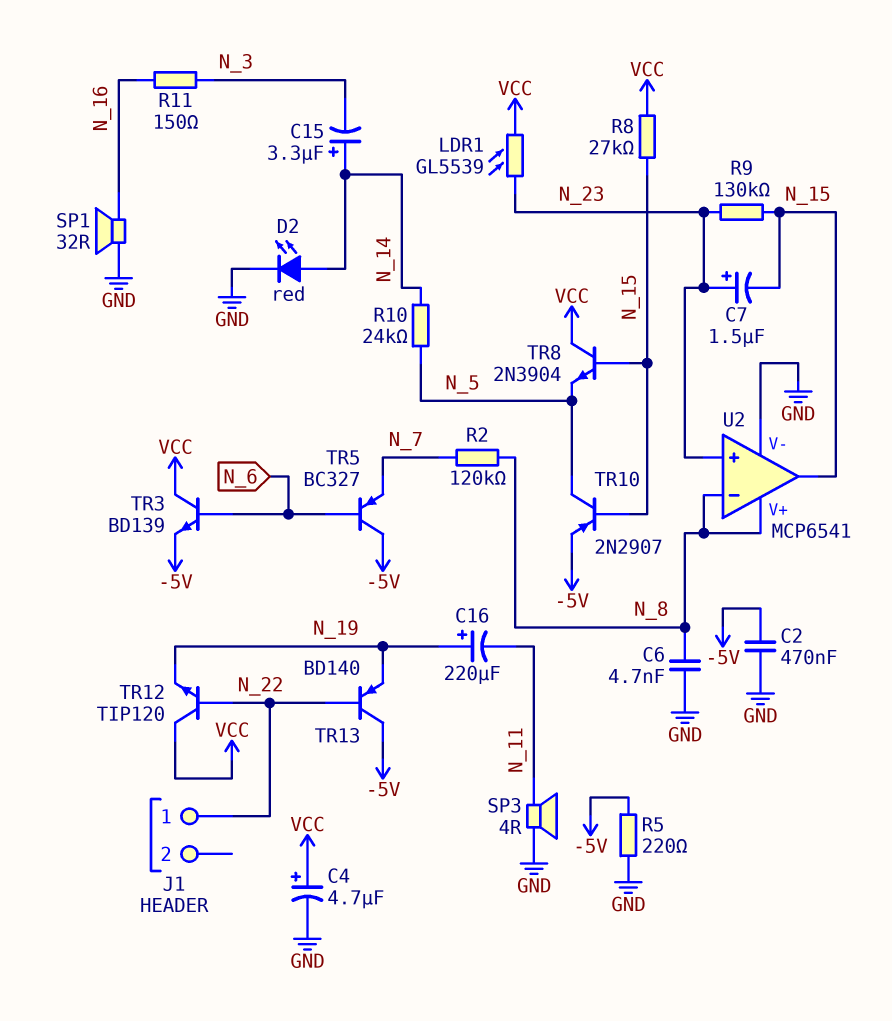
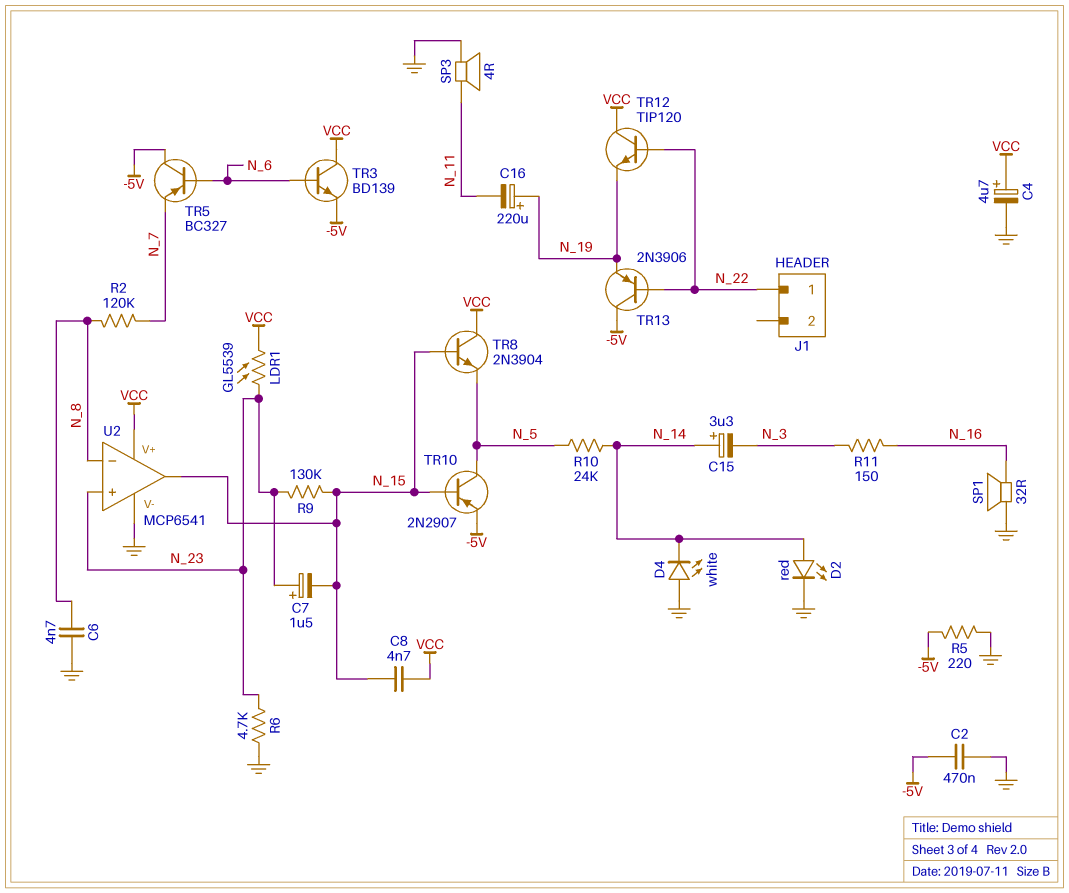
C8: none -> 4.7nF (N_15, VCC)
D4: none -> LED white (A GND, K N_14)
R6: none -> 4.7k (GND, N_23)
R8: 27k (N_15, VCC) -> none
TR13: PNP BD140 (B N_22, C -5V, E N_19) -> PNP 2N3906 (B N_22, C -5V, E N_19)
U2 pin V+: N_8 -> VCC

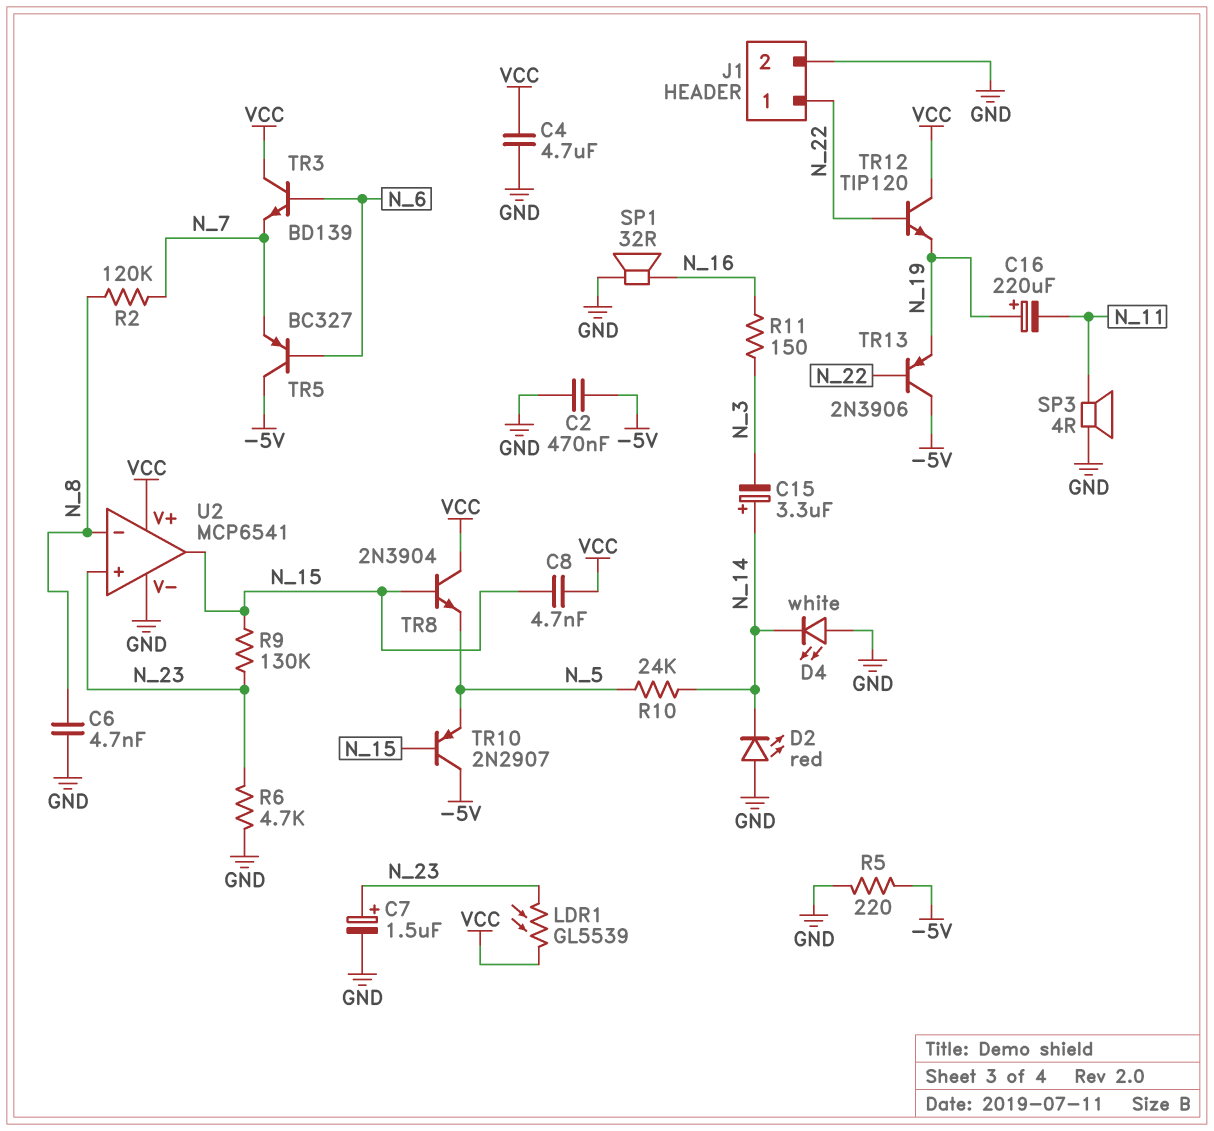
C4: 4.7uF (plus VCC, minus GND) -> 4.7uF (GND, VCC)
C7: 1.5uF (plus N_23, minus N_15) -> 1.5uF (plus N_23, minus GND)
D2: LED red (A N_14, K GND) -> LED red (A GND, K N_14)
J1 pin 2: none -> GND
TR3: NPN BD139 (B N_6, C VCC, E -5V) -> NPN BD139 (B N_6, C VCC, E N_7)
TR10: PNP 2N2907 (B N_15, C N_5, E -5V) -> PNP 2N2907 (B N_15, C -5V, E N_5)

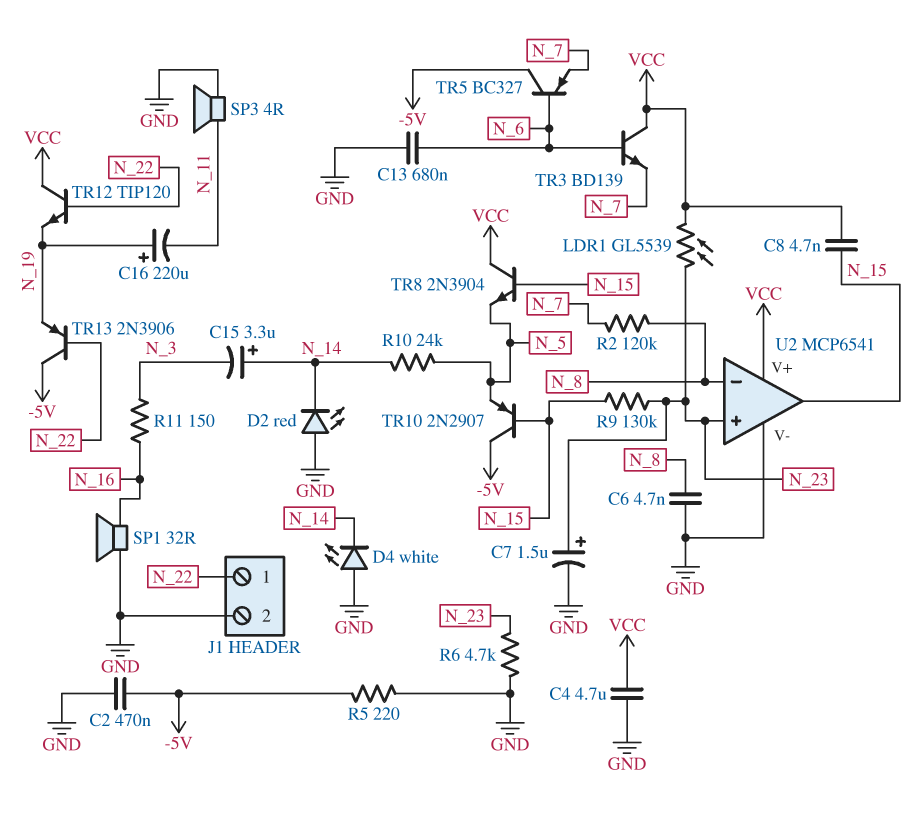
C13: none -> 680nF (GND, N_6)

